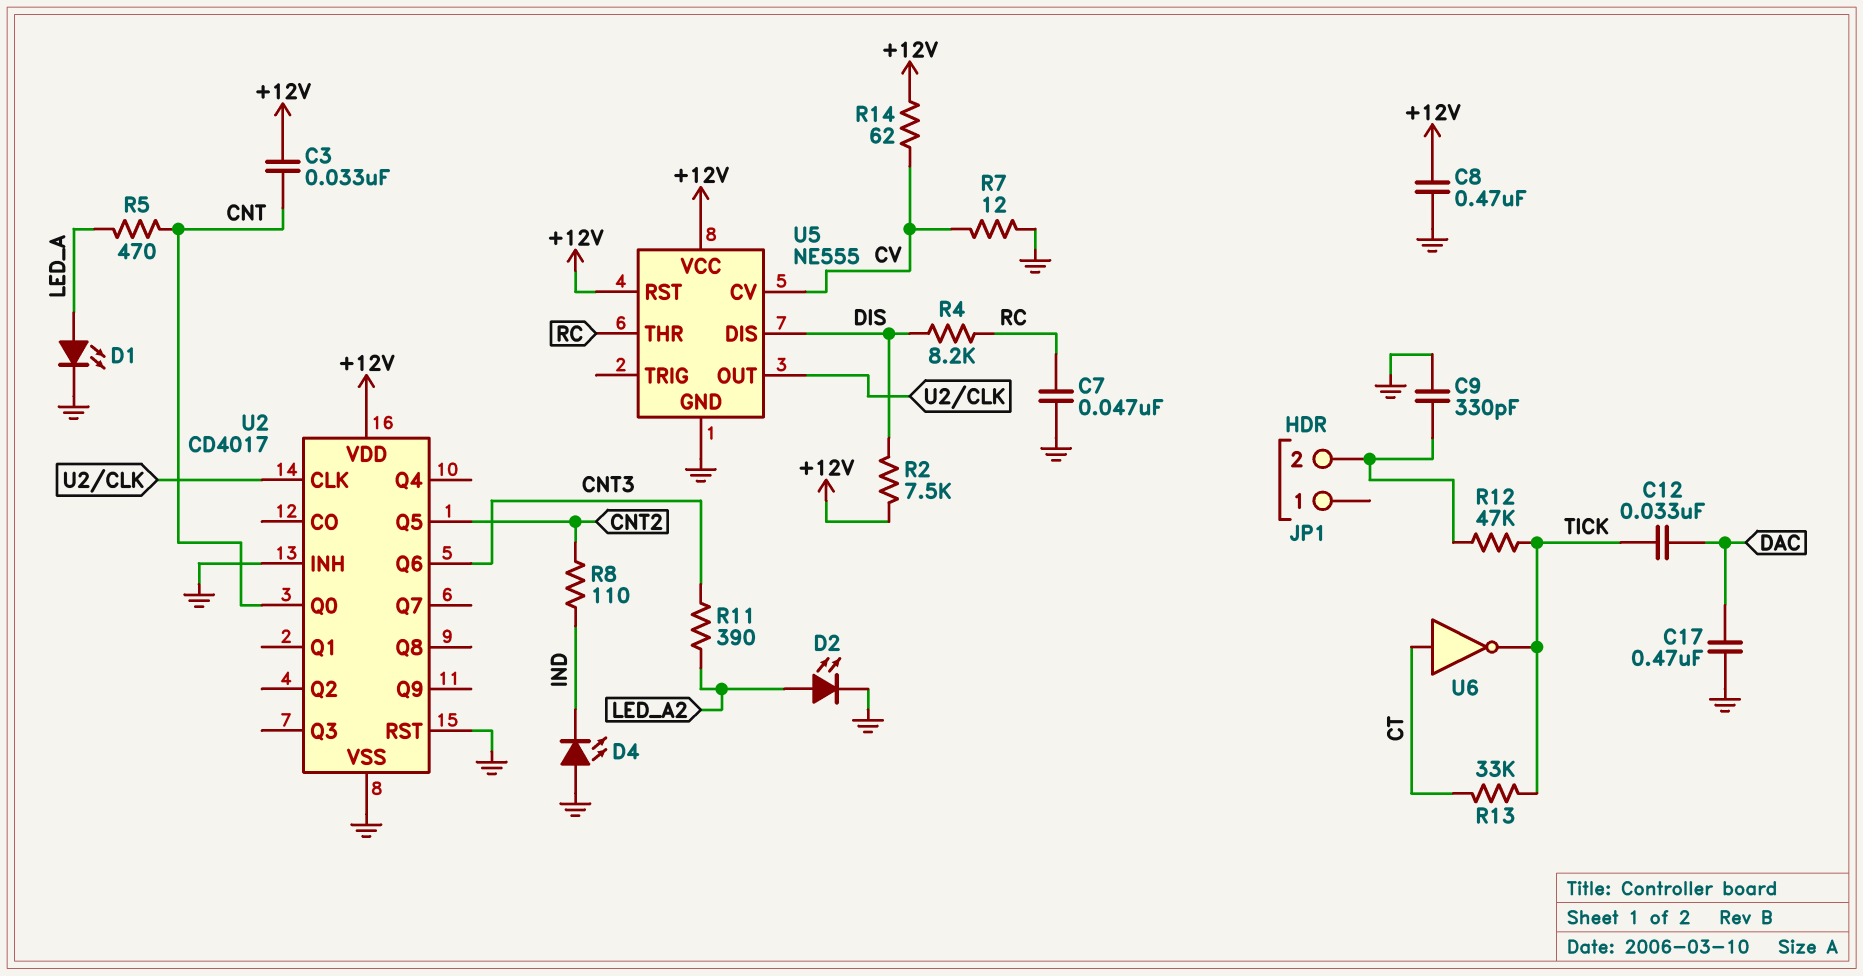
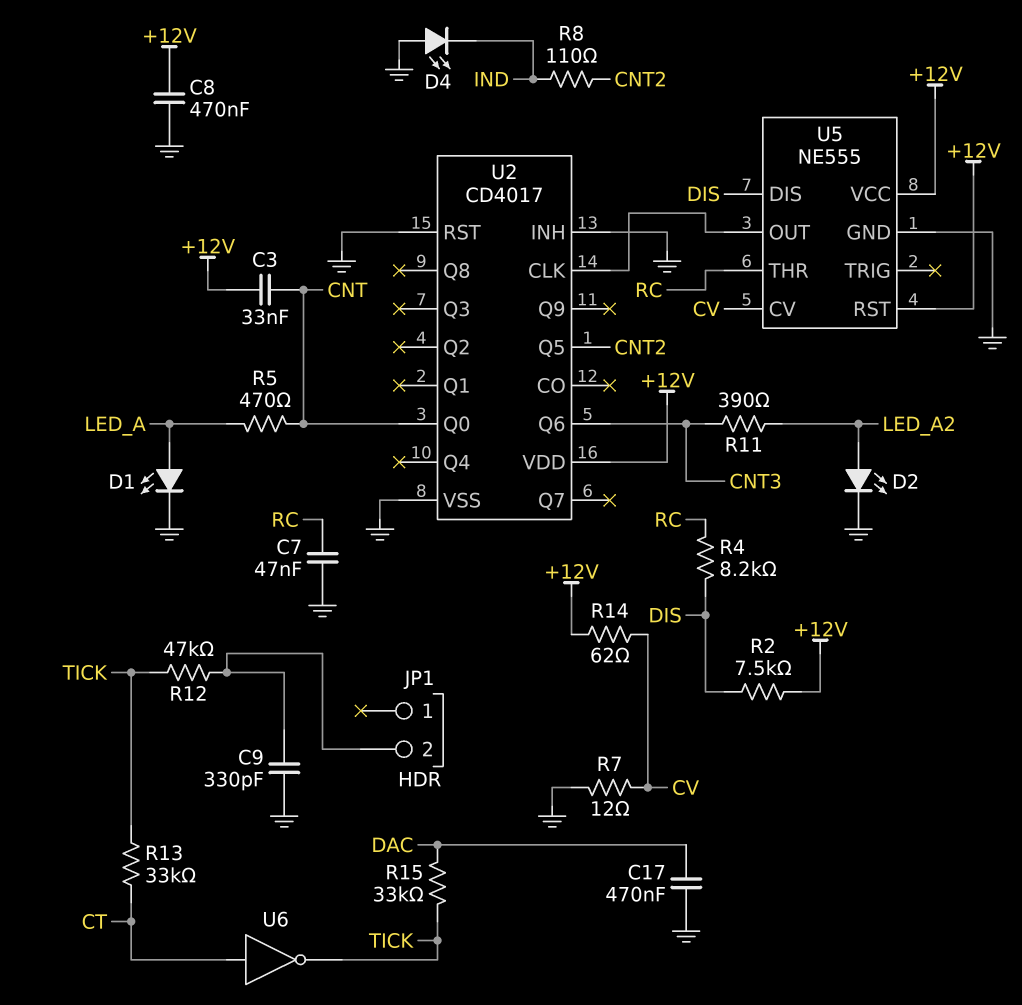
C12: 33nF (DAC, TICK) -> none
R15: none -> 33k (DAC, TICK)

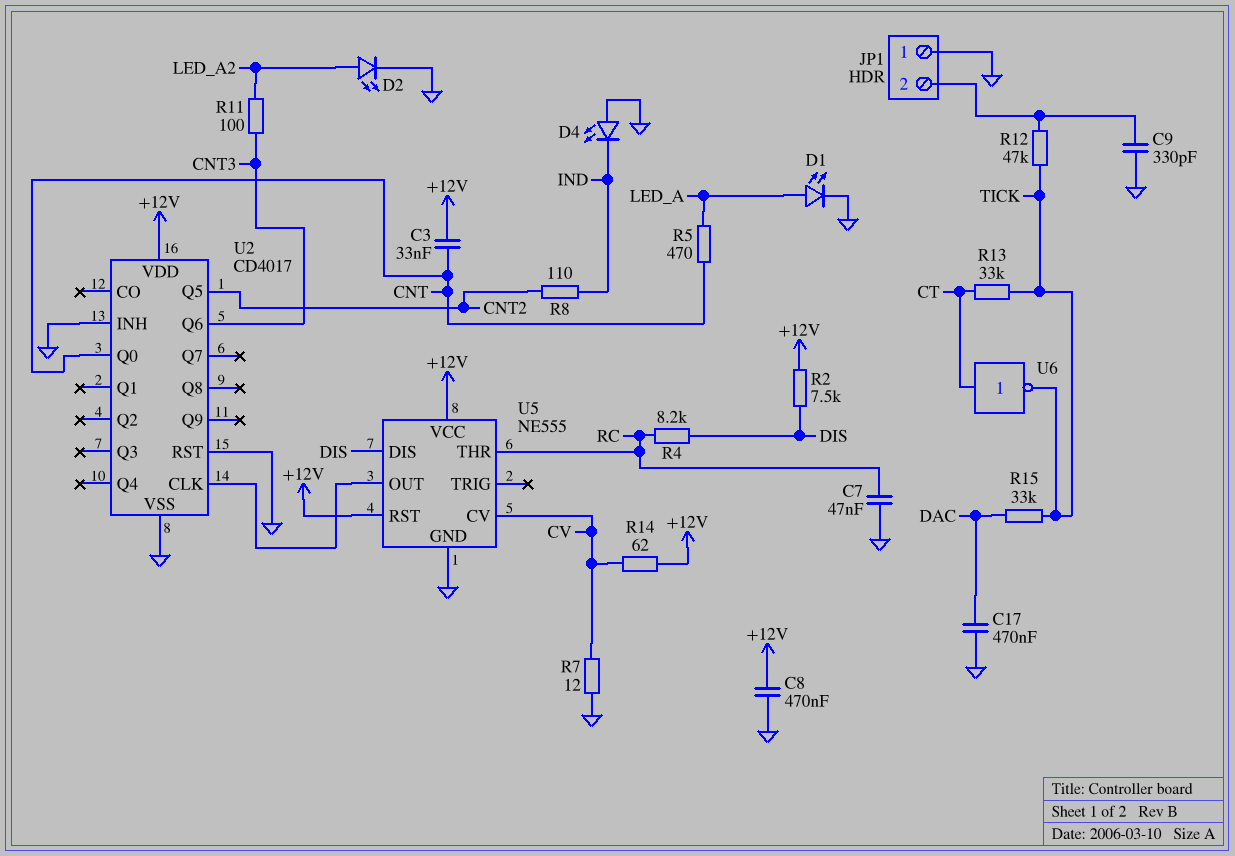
JP1 pin 1: none -> GND
R11: 390 (CNT3, LED_A2) -> 100 (CNT3, LED_A2)

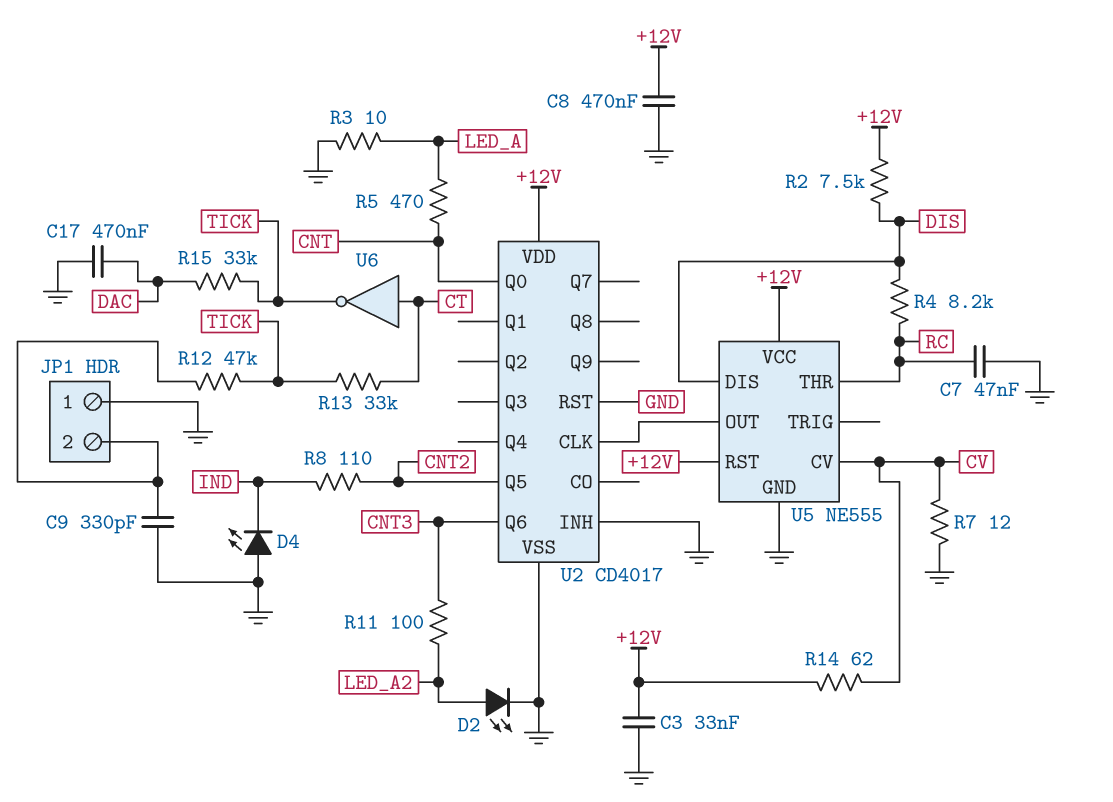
C3: 33nF (+12V, CNT) -> 33nF (+12V, GND)
D1: LED (A LED_A, K GND) -> none
R3: none -> 10 (GND, LED_A)

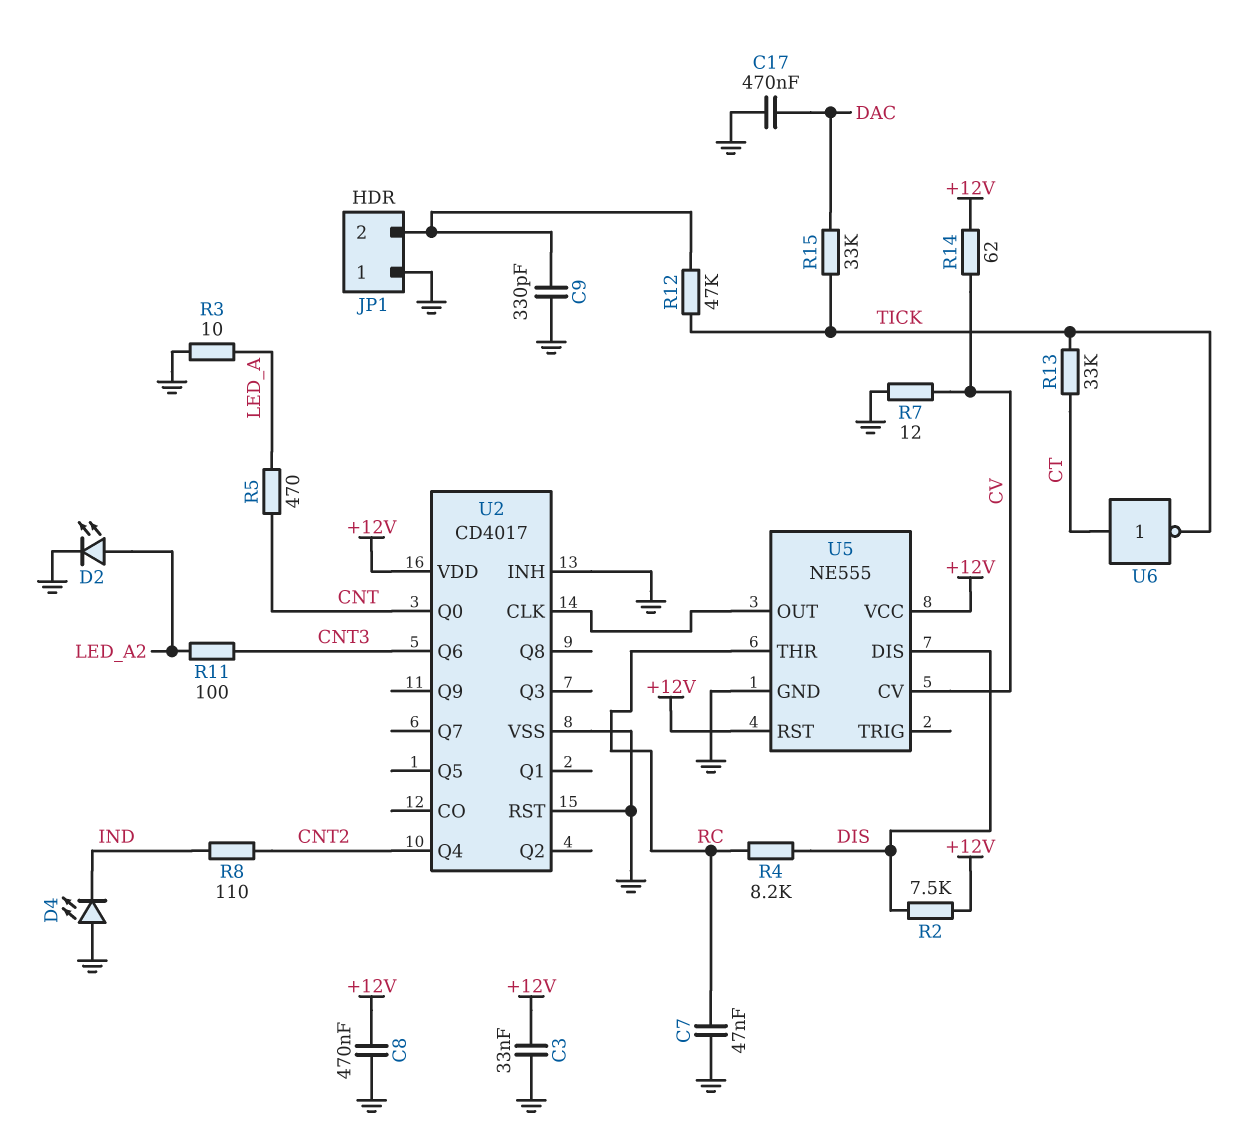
U2 pin Q4: none -> CNT2
U2 pin Q5: CNT2 -> none

